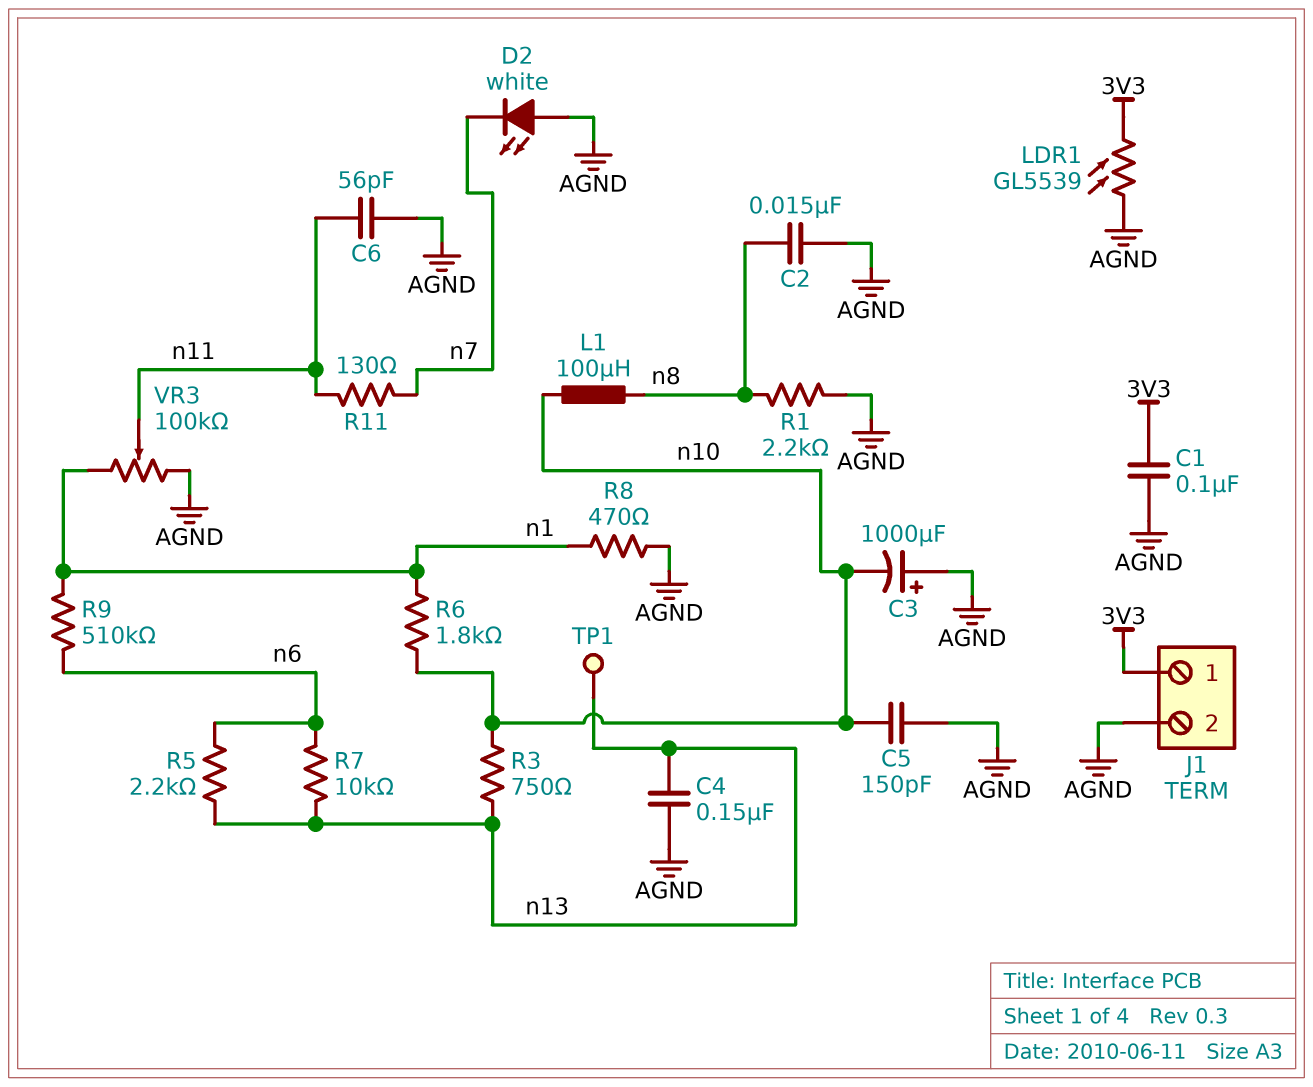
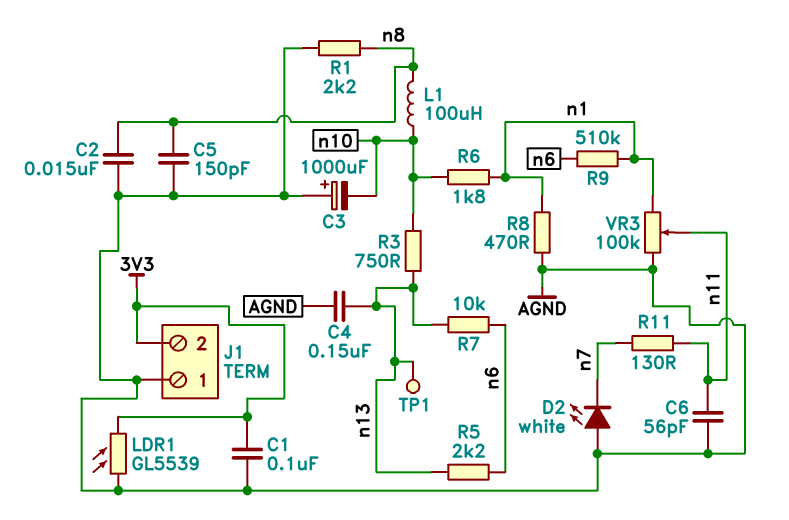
C5: 150pF (AGND, n10) -> 150pF (AGND, n8)
J1 pin 1: 3V3 -> AGND
J1 pin 2: AGND -> 3V3

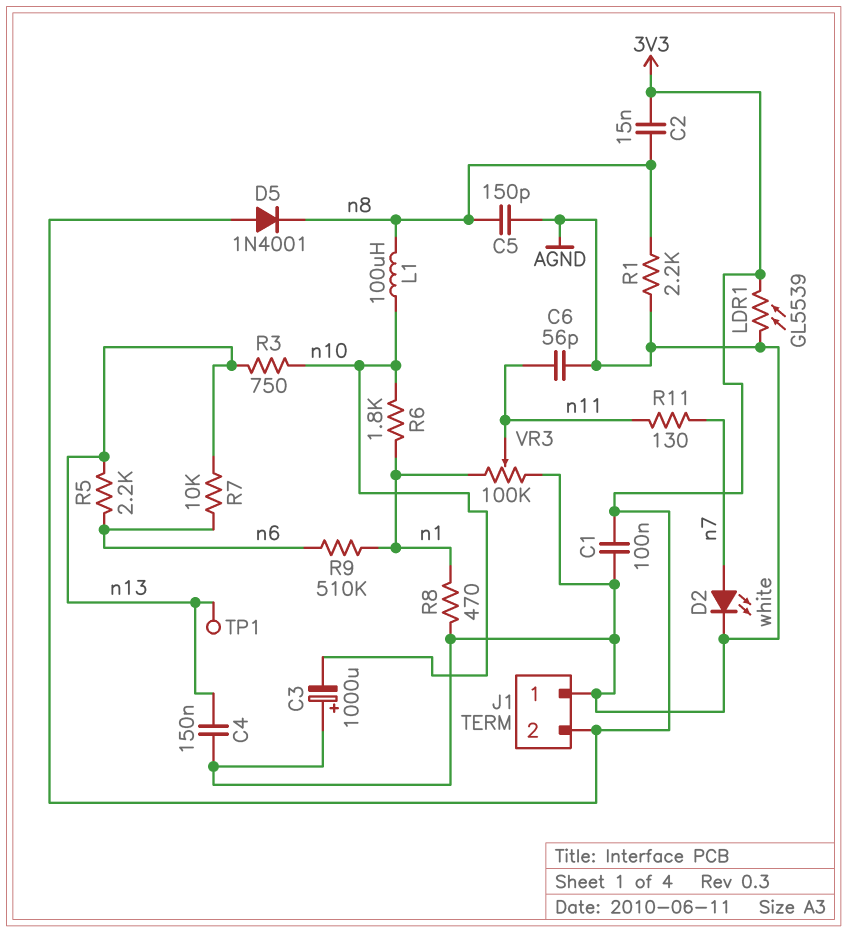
C2: 15nF (AGND, n8) -> 15nF (3V3, n8)
D2: LED white (A AGND, K n7) -> LED white (A n7, K AGND)
D5: none -> diode 1N4001 (A 3V3, K n8)

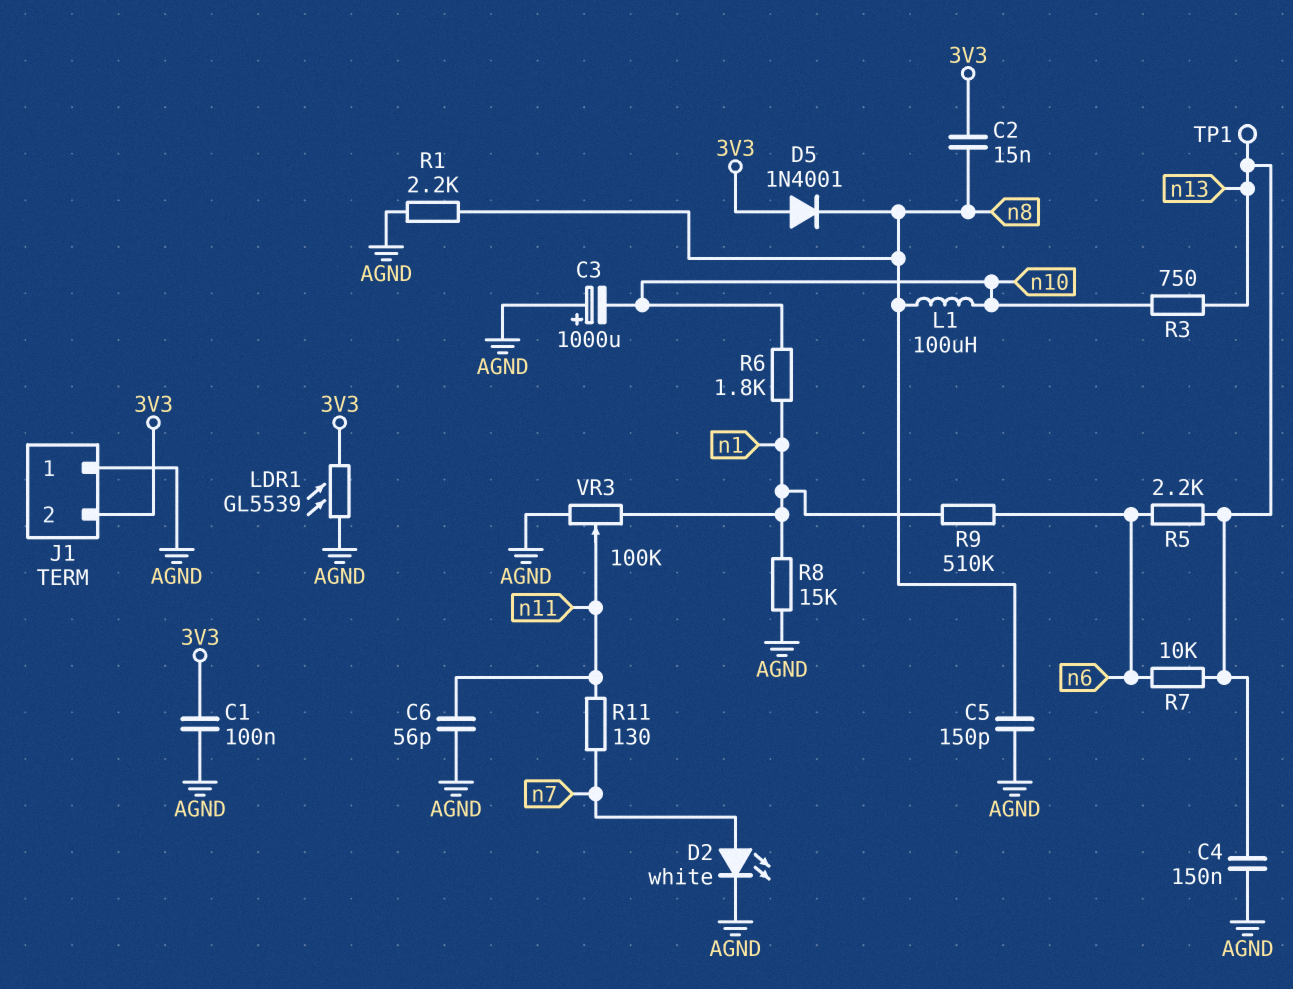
R8: 470 (AGND, n1) -> 15k (AGND, n1)

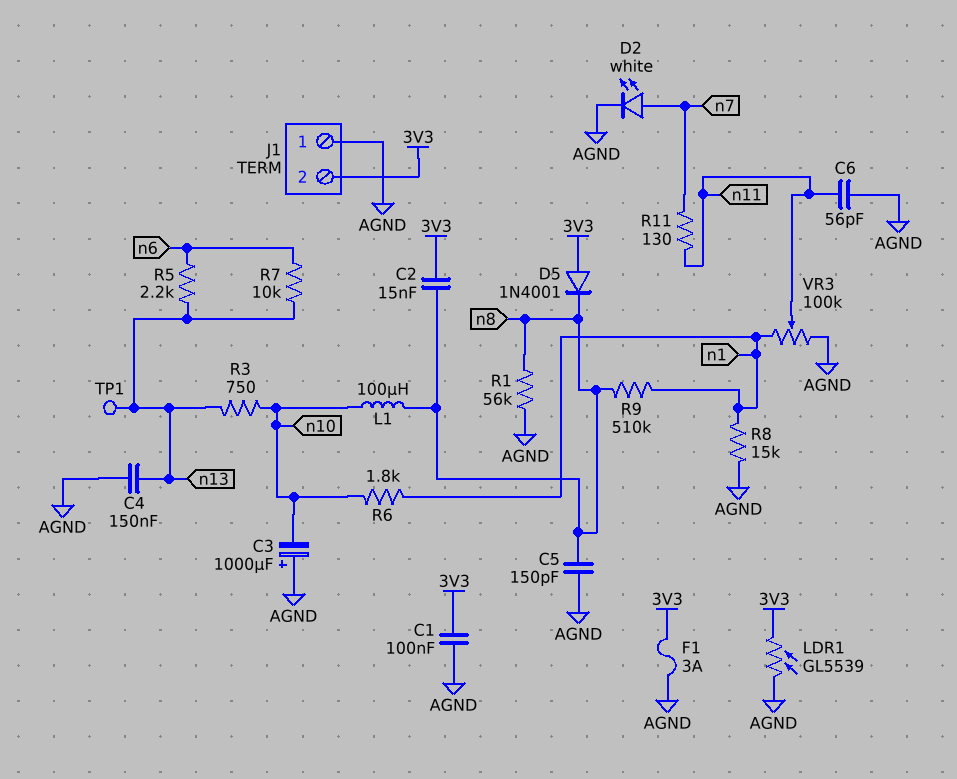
F1: none -> 3A (3V3, AGND)
R1: 2.2k (AGND, n8) -> 56k (AGND, n8)
R9: 510k (n1, n6) -> 510k (n1, n8)

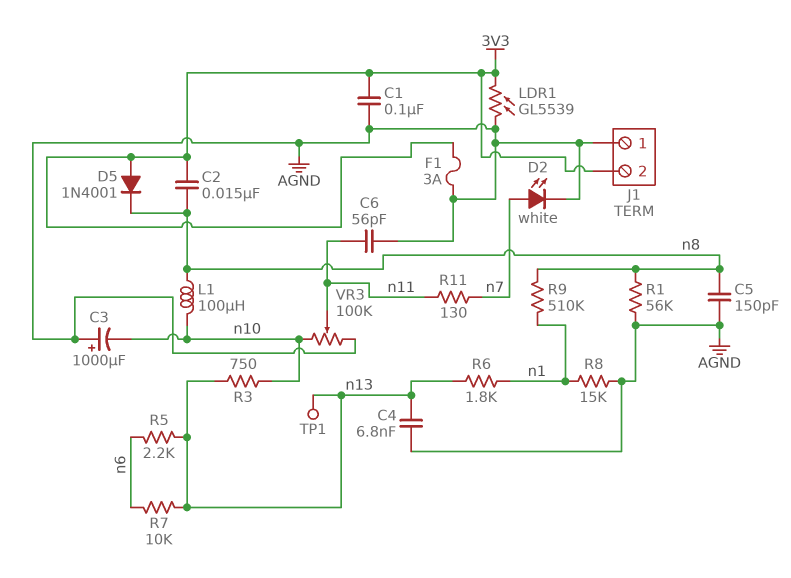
C4: 150nF (AGND, n13) -> 6.8nF (AGND, n13)
R6: 1.8k (n1, n10) -> 1.8k (n1, n13)
VR3: 100k (AGND, n1, wiper n11) -> 100k (AGND, n10, wiper n11)

